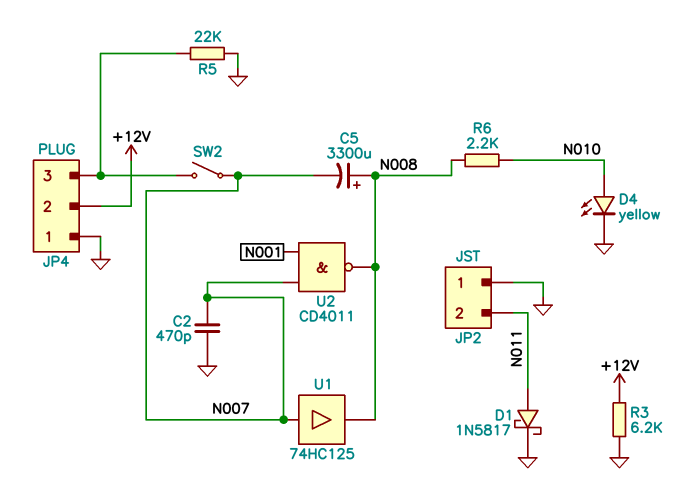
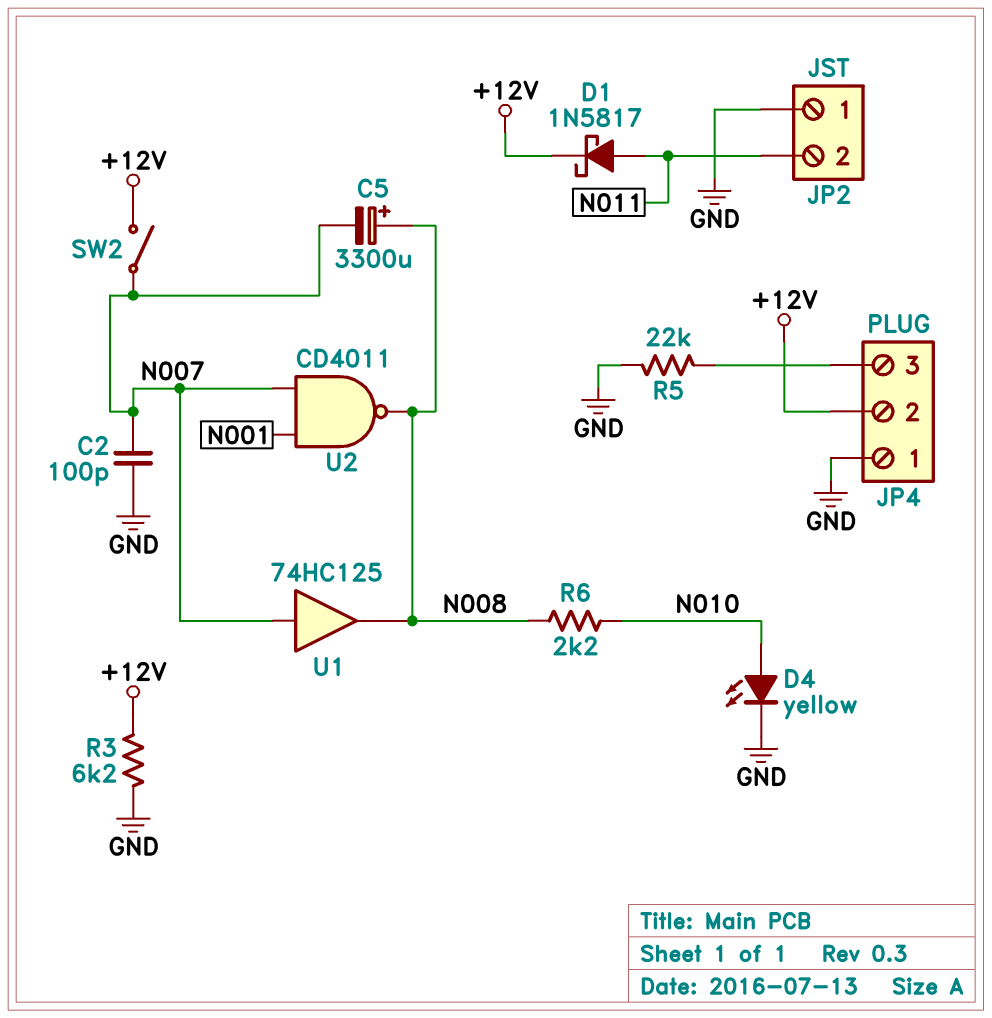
C2: 470pF (GND, N007) -> 100pF (GND, N007)
D1: schottky 1N5817 (A N011, K GND) -> schottky 1N5817 (A N011, K +12V)
SW2: switch (JP4/3, N007) -> switch (+12V, N007)

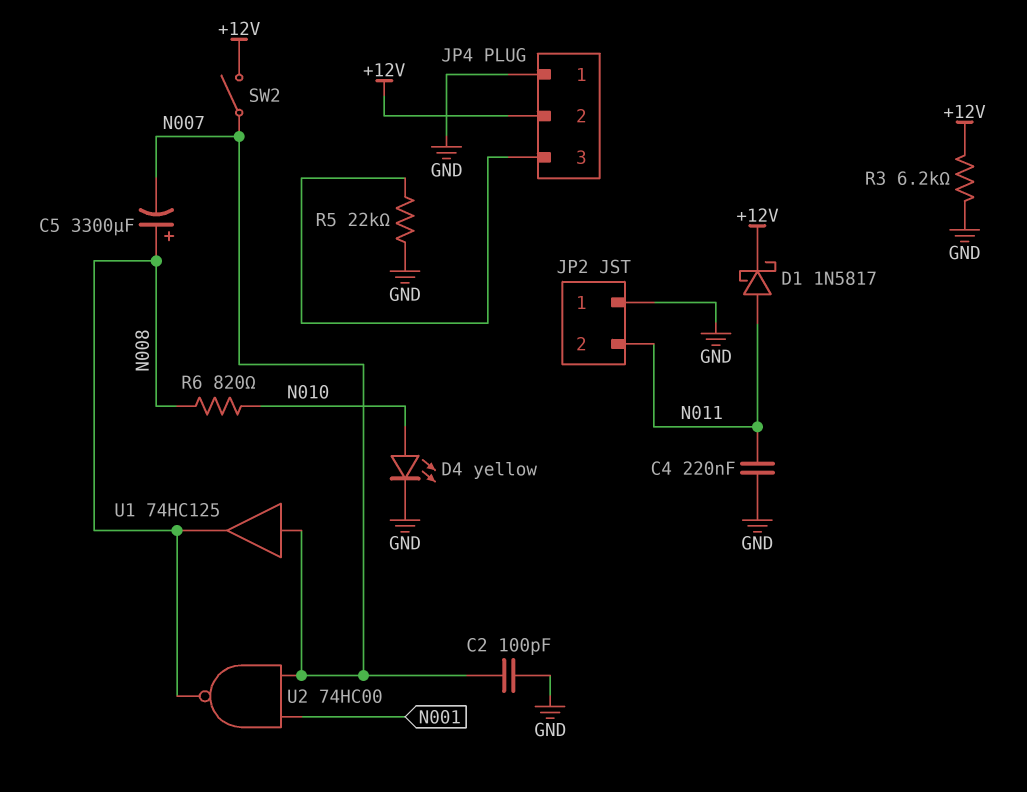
C4: none -> 220nF (GND, N011)
R6: 2.2k (N008, N010) -> 820 (N008, N010)
U2: NAND CD4011 (in N001, in N007, out N008) -> NAND 74HC00 (in N001, in N007, out N008)

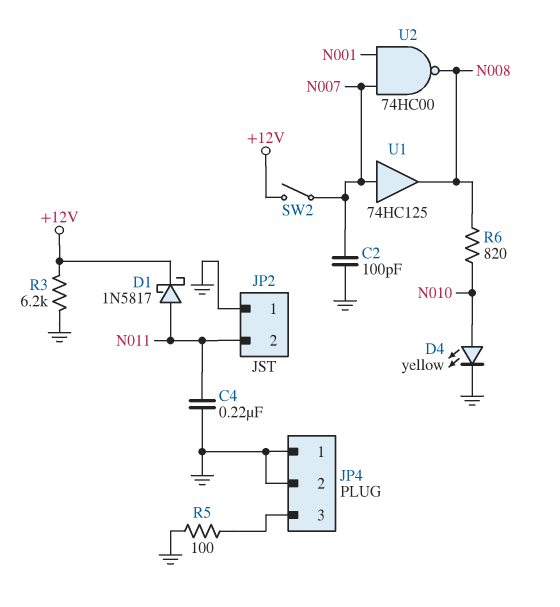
C5: 3300uF (plus N008, minus N007) -> none
JP4 pin 2: +12V -> GND
R5: 22k (GND, JP4/3) -> 100 (GND, JP4/3)

